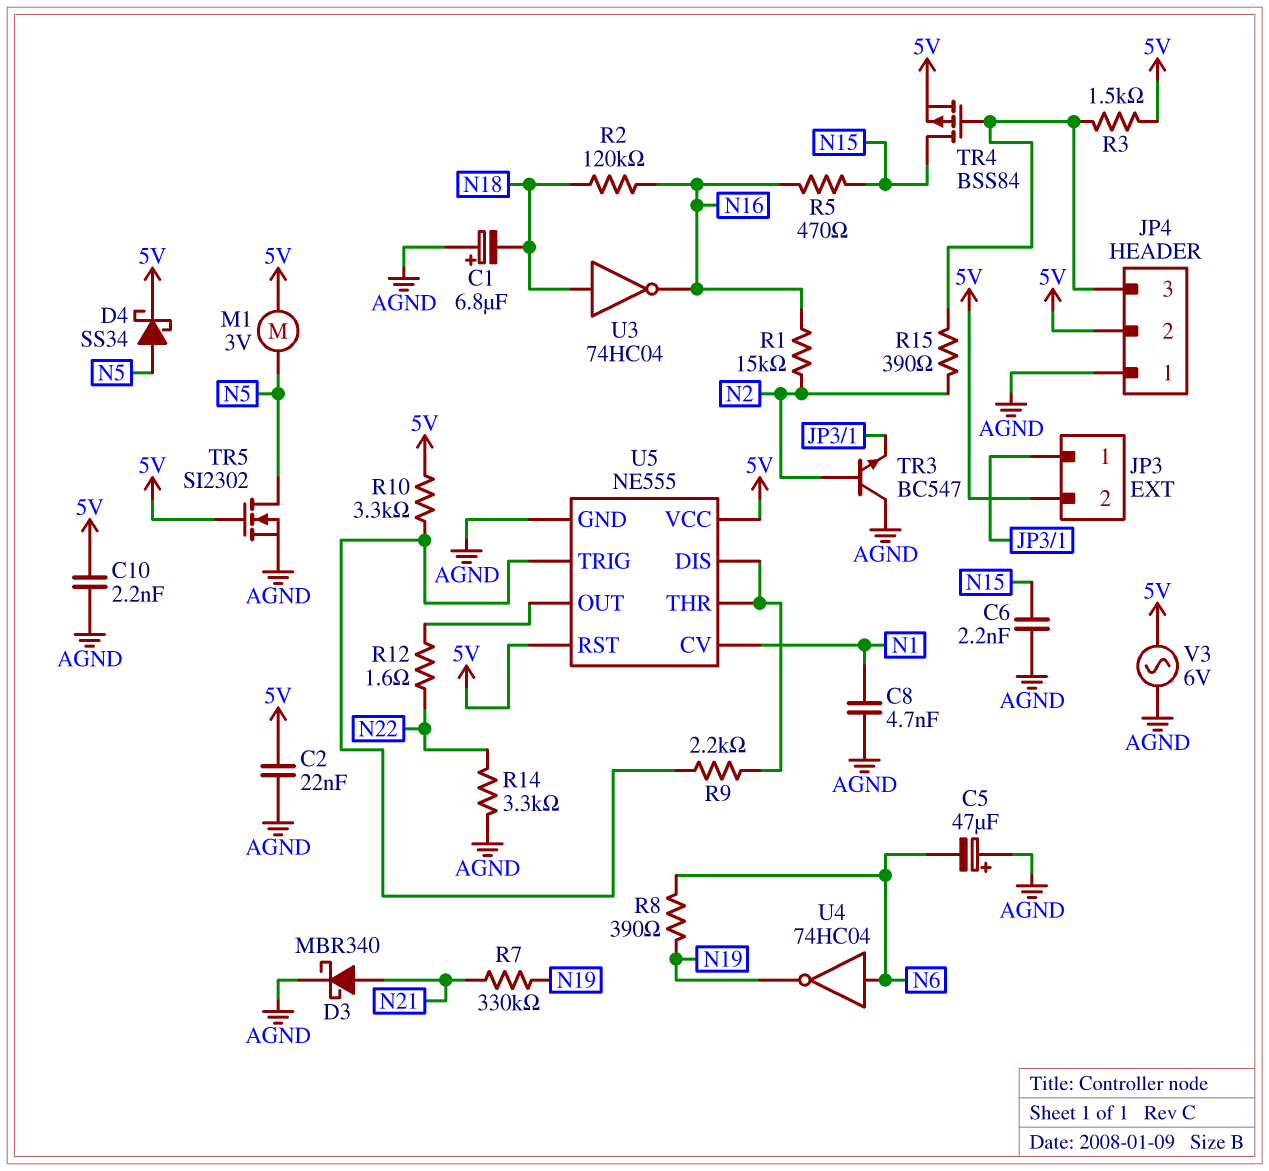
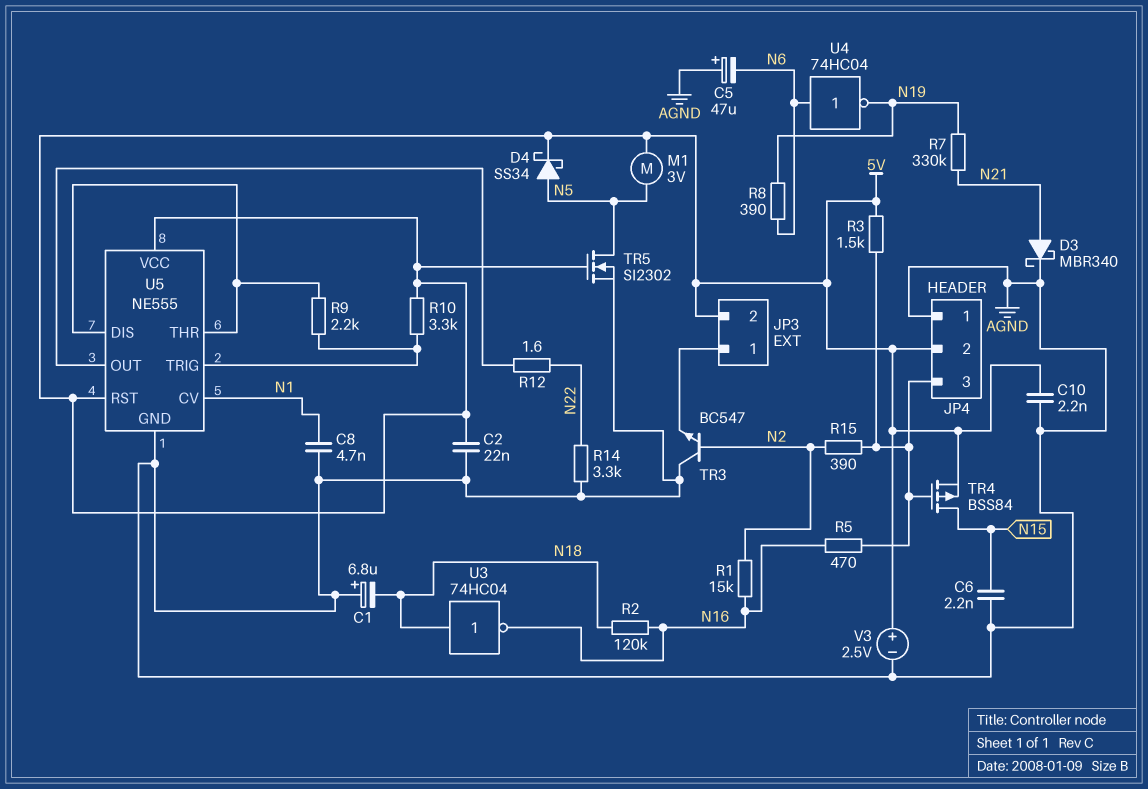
R5: 470 (N15, N16) -> 470 (JP4/3, N16)
V3: AC 6V (5V, AGND) -> 2.5V (plus 5V, minus AGND)

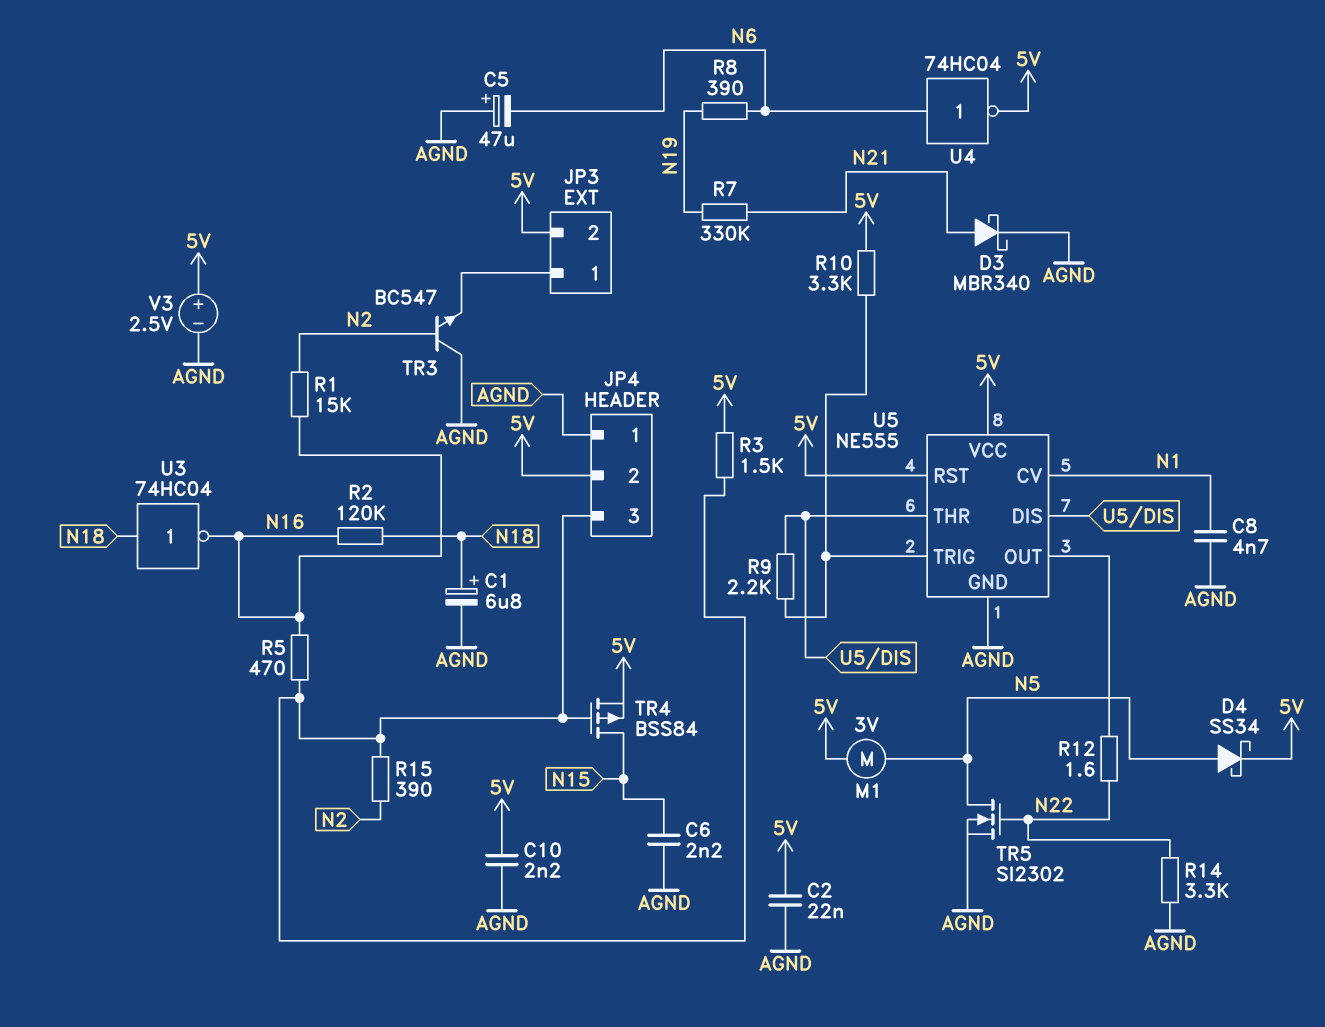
C1: 6.8uF (plus AGND, minus N18) -> 6.8uF (plus N18, minus AGND)
TR5: NMOS SI2302 (G 5V, D N5, S AGND) -> NMOS SI2302 (G N22, D N5, S AGND)
U4: NOT 74HC04 (in N6, out N19) -> NOT 74HC04 (in N6, out 5V)

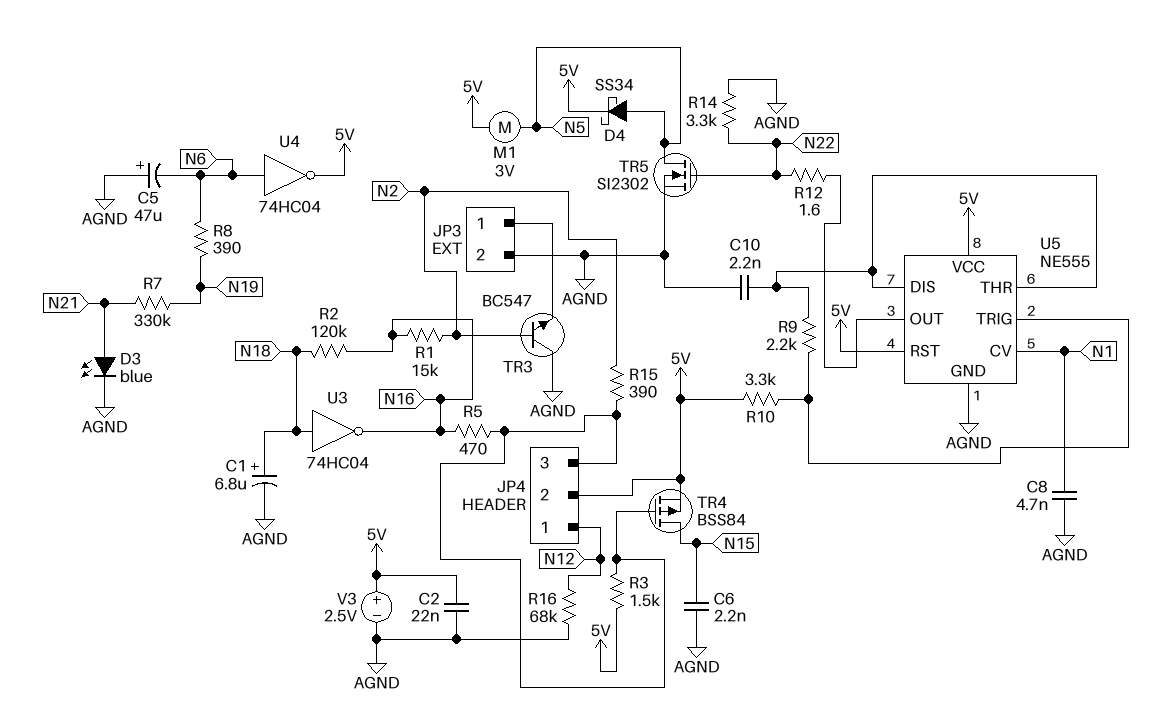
C10: 2.2nF (5V, AGND) -> 2.2nF (AGND, U5/DIS)
D3: schottky MBR340 (A N21, K AGND) -> LED blue (A N21, K AGND)
JP3 pin 2: 5V -> AGND
JP4 pin 1: AGND -> N12
R16: none -> 68k (AGND, N12)

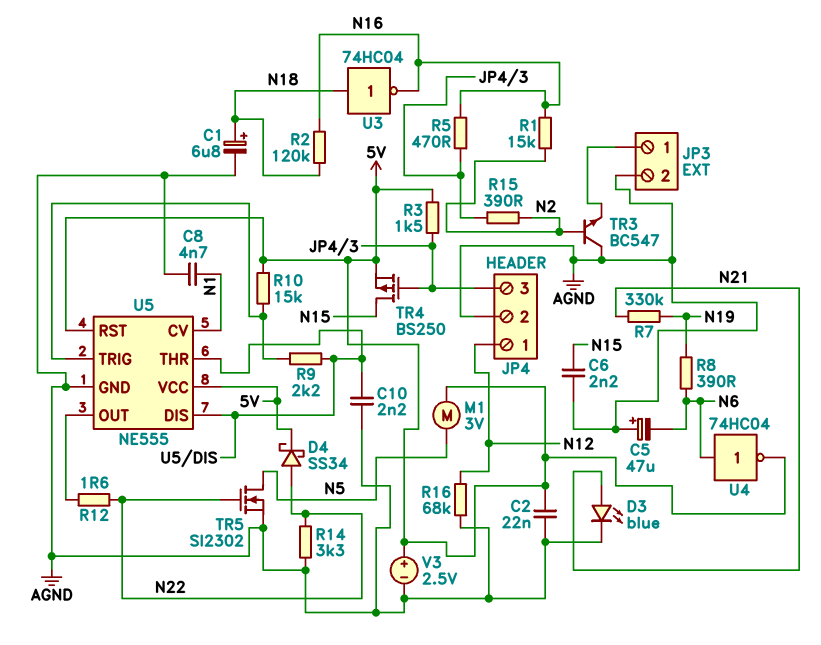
D4: schottky SS34 (A N5, K 5V) -> schottky SS34 (A N22, K 5V)
JP4 pin 2: 5V -> AGND
R10: 3.3k (5V, U5/TRIG) -> 15k (5V, U5/TRIG)
TR4: PMOS BSS84 (G JP4/3, D N15, S 5V) -> PMOS BS250 (G JP4/3, D N15, S 5V)

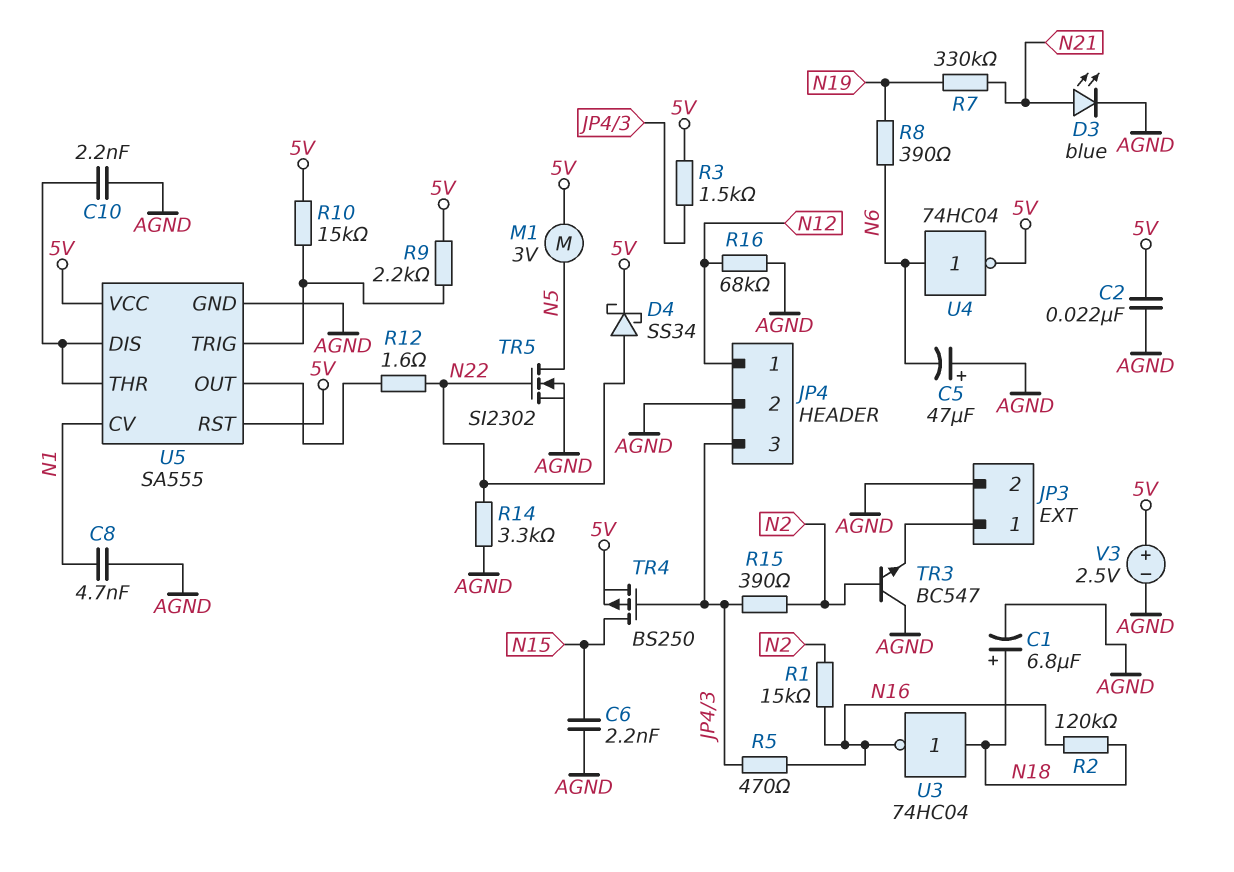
R9: 2.2k (U5/DIS, U5/TRIG) -> 2.2k (5V, U5/TRIG)
U5: NE555 -> SA555

